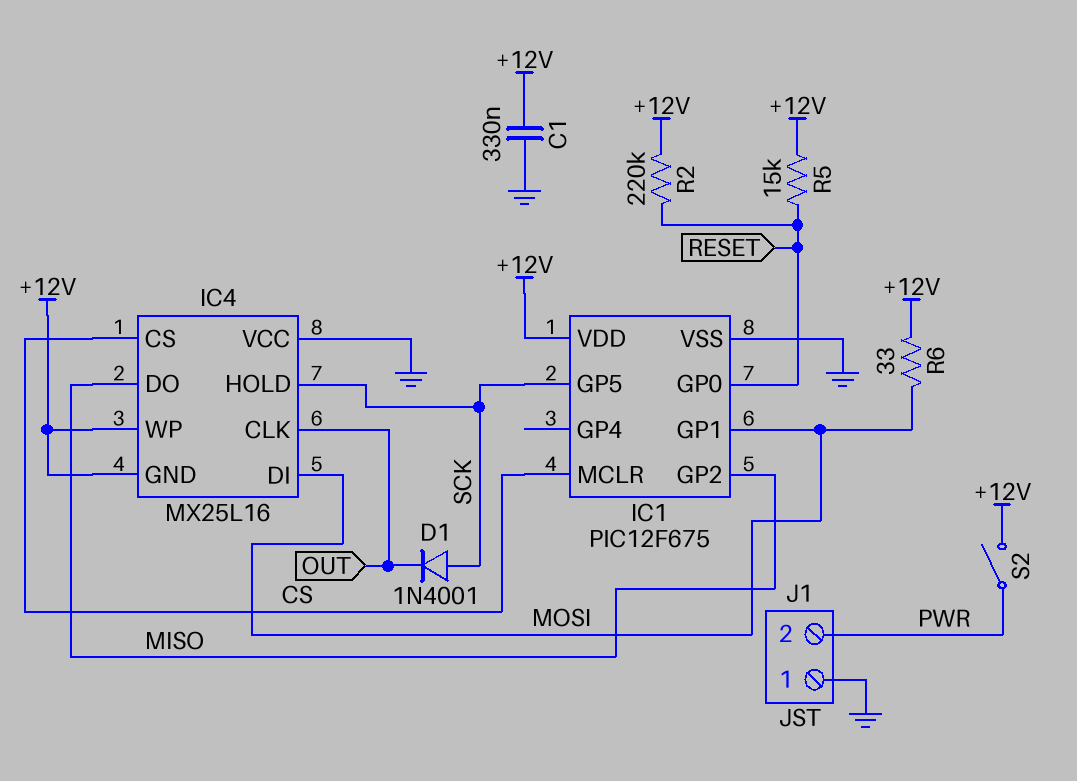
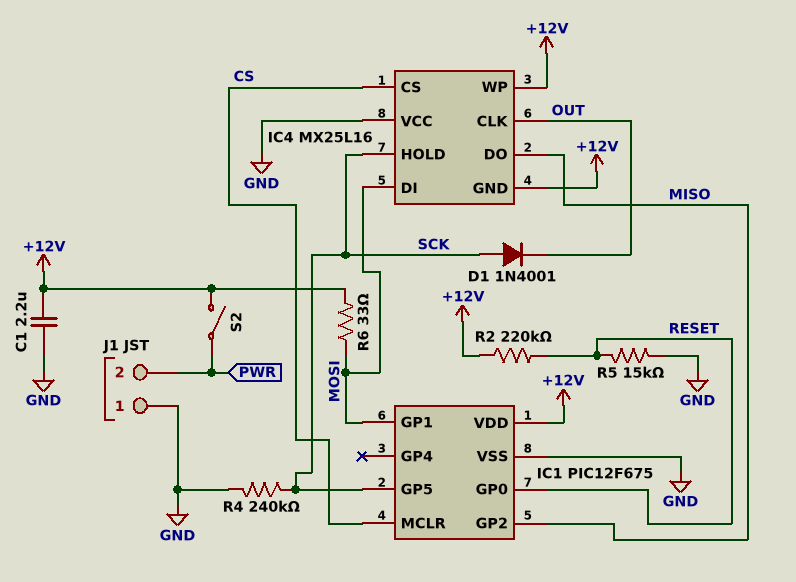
C1: 330nF (+12V, GND) -> 2.2uF (+12V, GND)
R4: none -> 240k (GND, SCK)
R5: 15k (+12V, RESET) -> 15k (GND, RESET)

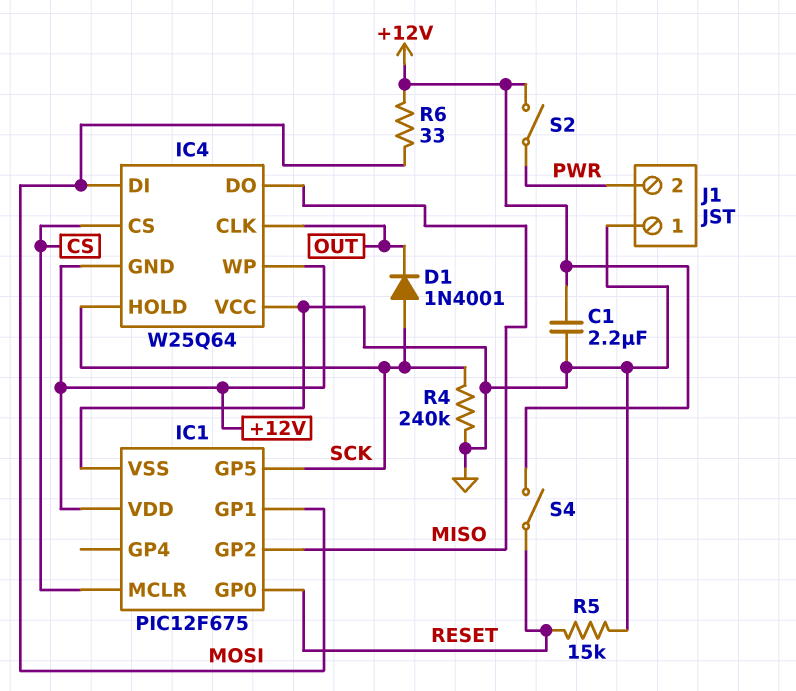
IC4: MX25L16 -> W25Q64
R2: 220k (+12V, RESET) -> none
S4: none -> switch (+12V, RESET)

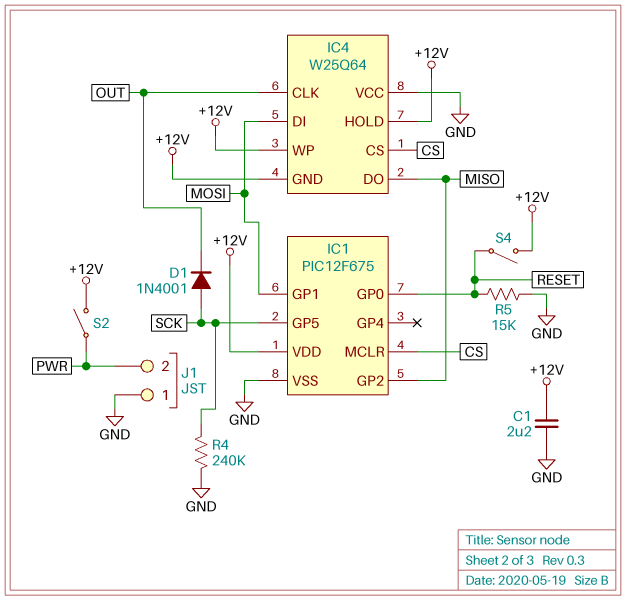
IC4 pin HOLD: SCK -> +12V
R6: 33 (+12V, MOSI) -> none

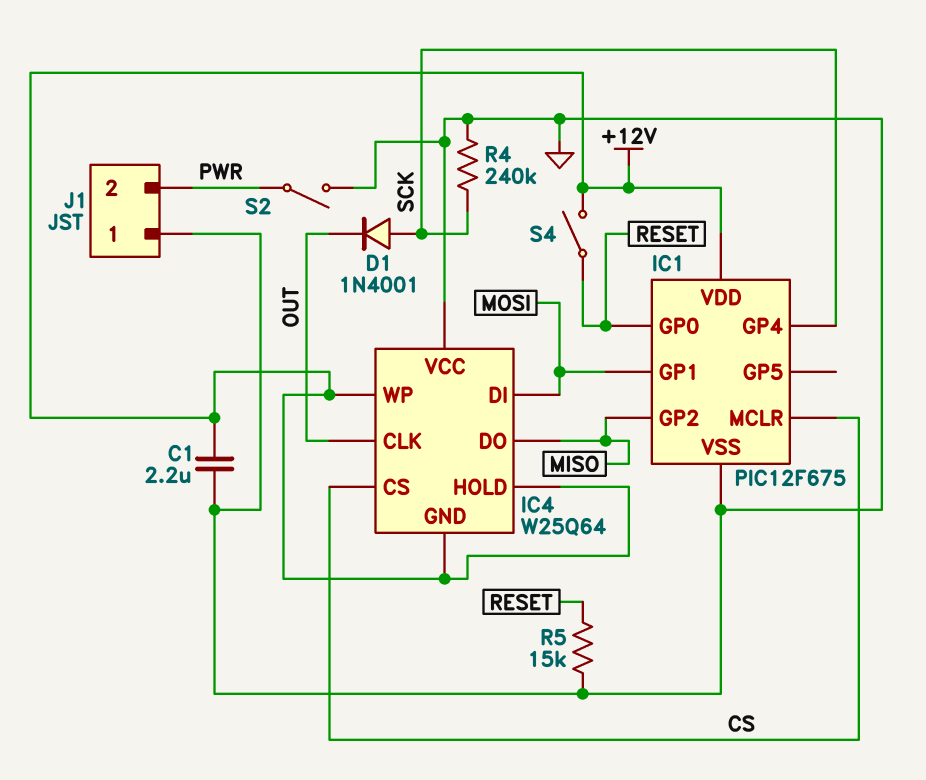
IC1 pin GP4: none -> SCK
IC1 pin GP5: SCK -> none
S2: switch (+12V, PWR) -> switch (GND, PWR)

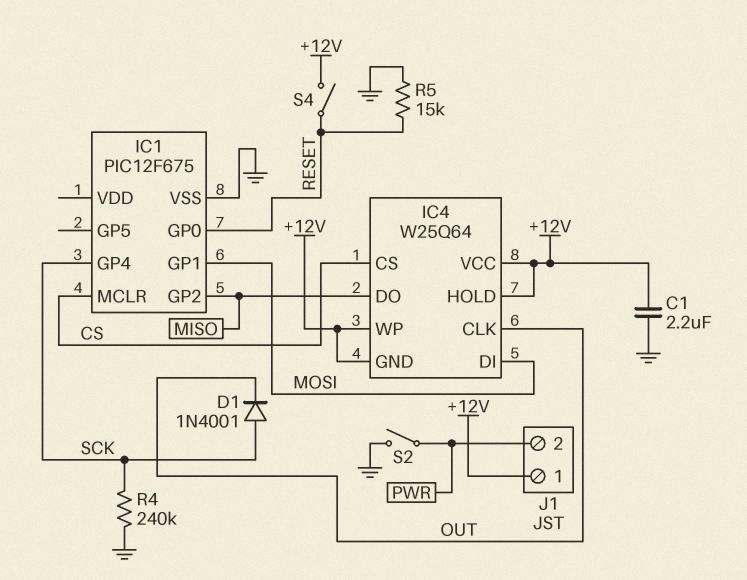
IC1 pin VDD: +12V -> none
IC4 pin VCC: GND -> +12V
J1 pin 1: GND -> +12V

